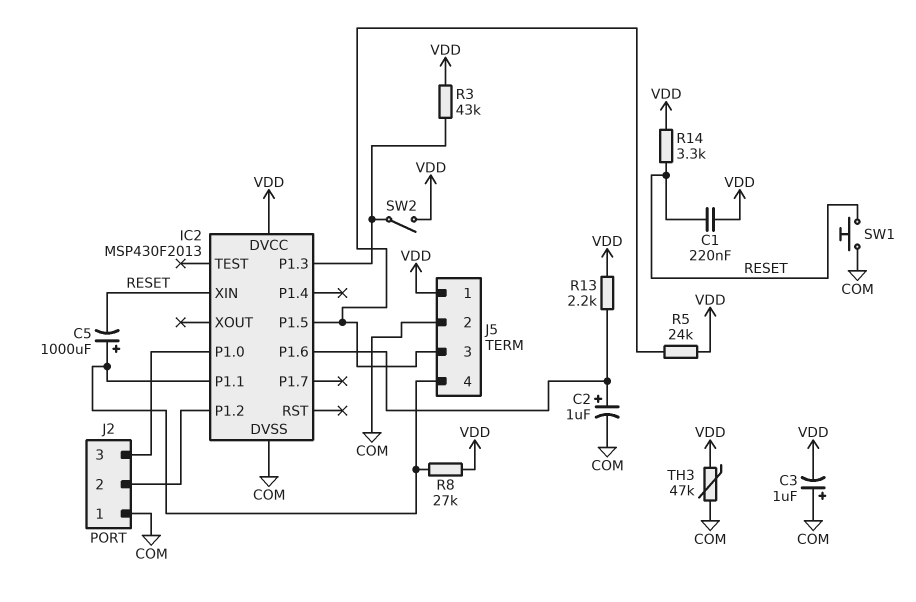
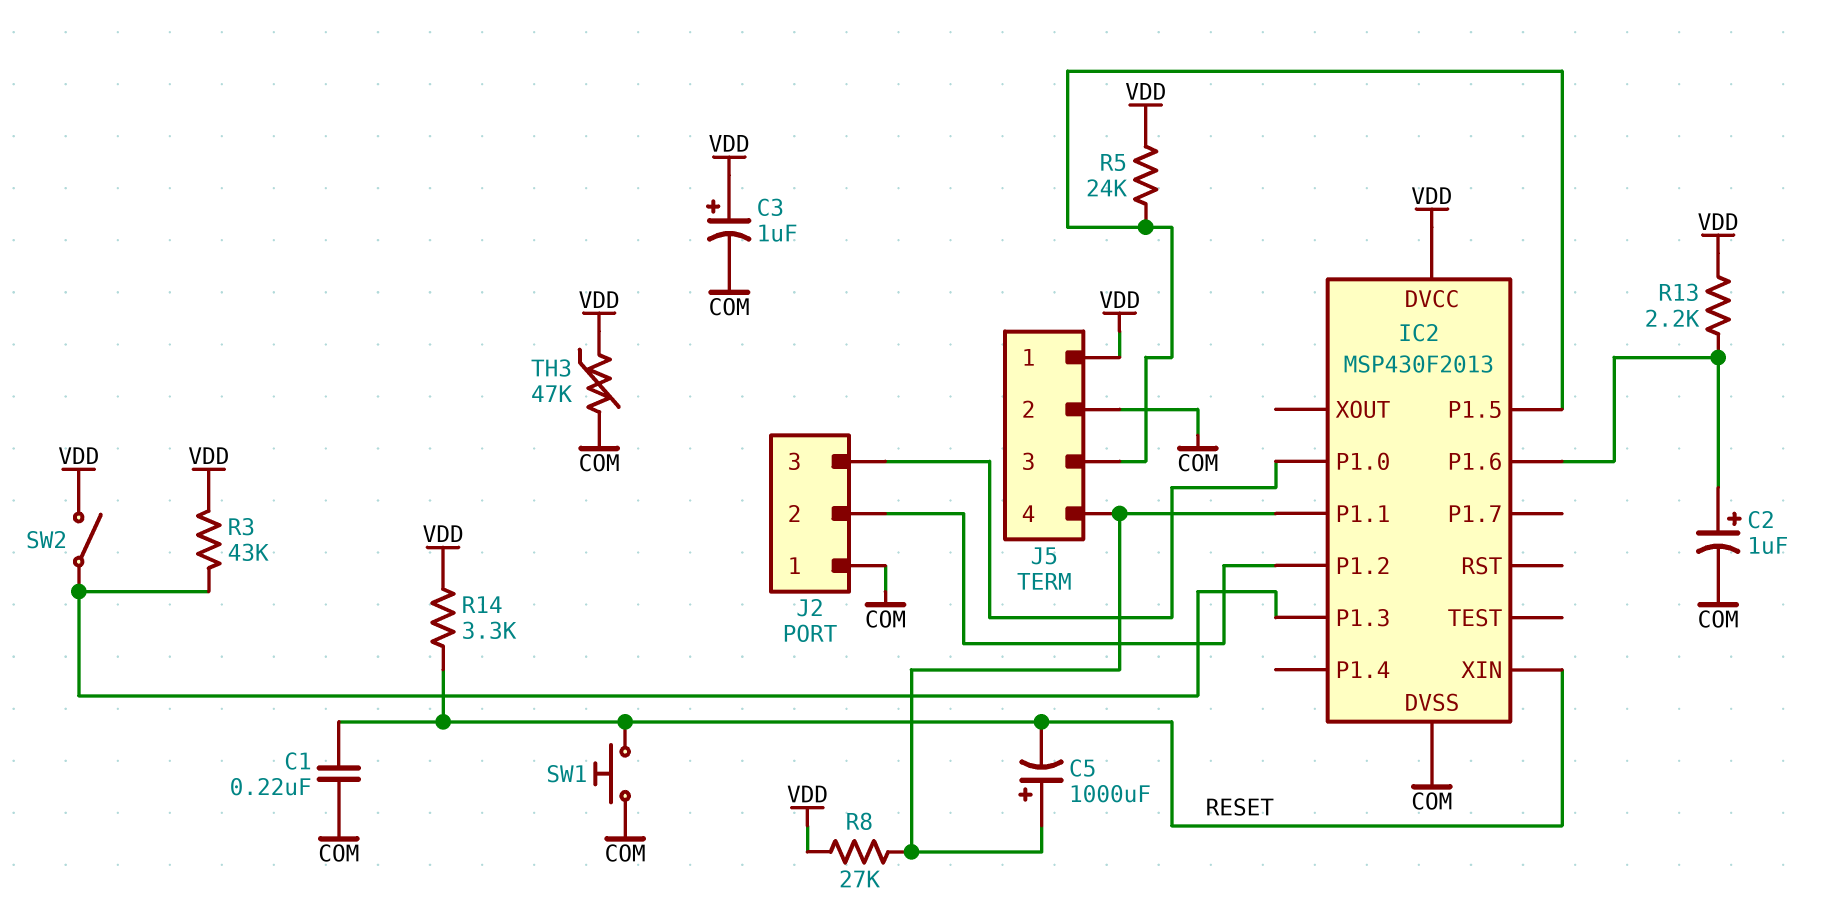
C1: 220nF (RESET, VDD) -> 220nF (COM, RESET)
C3: 1uF (plus COM, minus VDD) -> 1uF (plus VDD, minus COM)

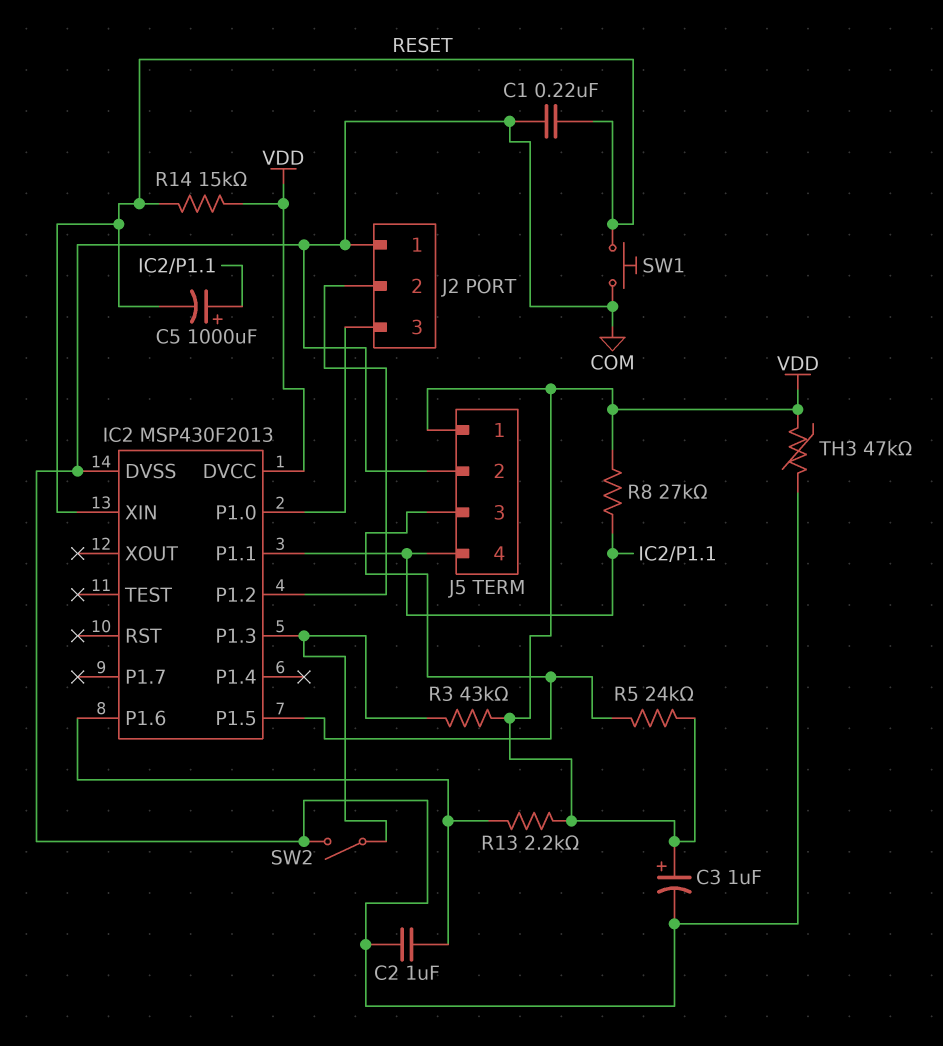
C2: 1uF (plus IC2/P1.6, minus COM) -> 1uF (COM, IC2/P1.6)
R14: 3.3k (RESET, VDD) -> 15k (RESET, VDD)
SW2: switch (IC2/P1.3, VDD) -> switch (COM, IC2/P1.3)

